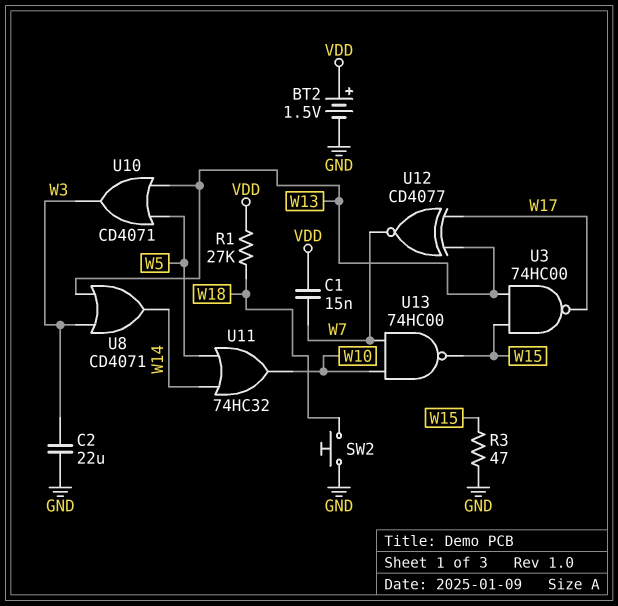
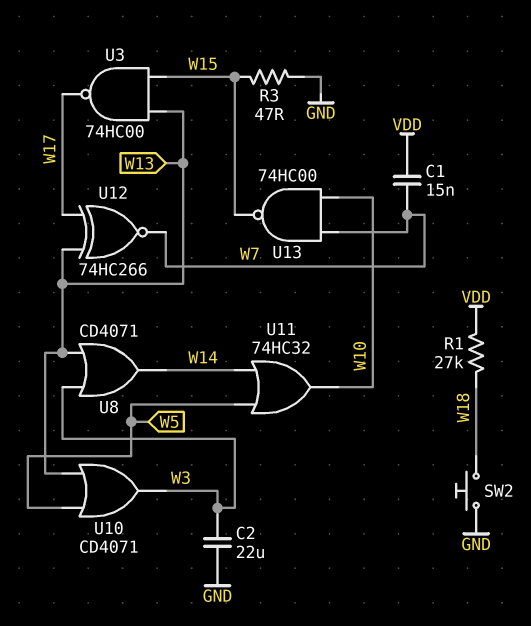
BT2: 1.5V (plus VDD, minus GND) -> none
U12: XNOR CD4077 (in W13, in W17, out W7) -> XNOR 74HC266 (in W13, in W17, out W7)

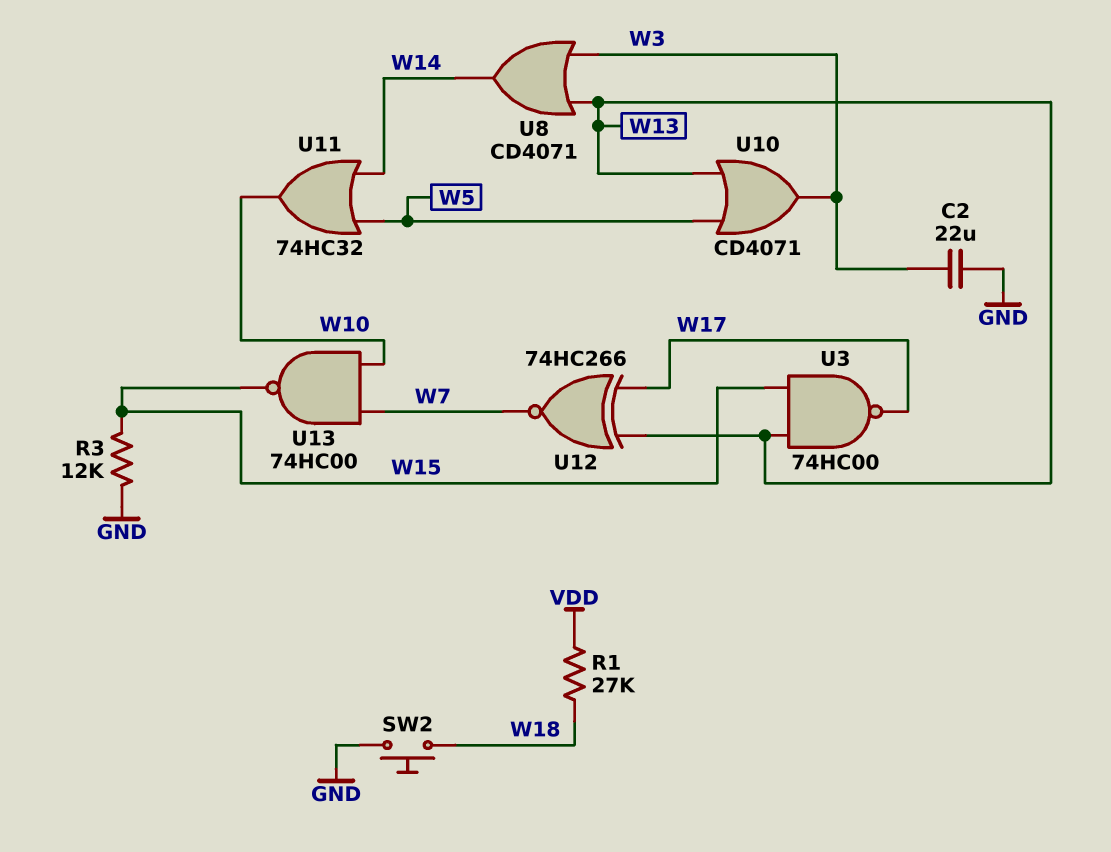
C1: 15nF (VDD, W7) -> none
R3: 47 (GND, W15) -> 12k (GND, W15)

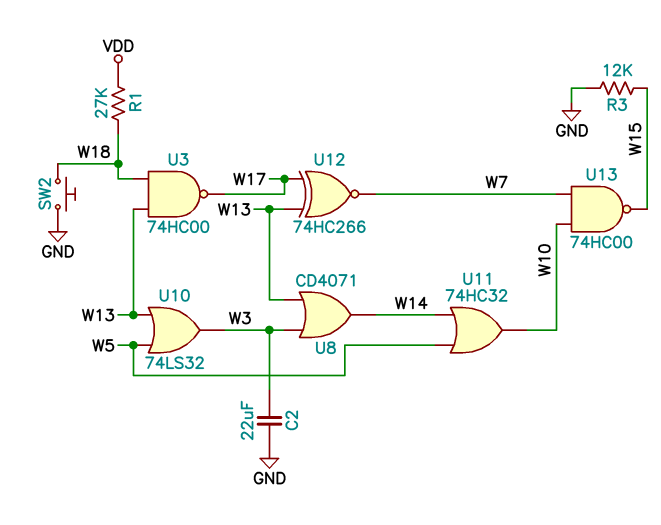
U3: NAND 74HC00 (in W13, in W15, out W17) -> NAND 74HC00 (in W13, in W18, out W17)
U10: OR CD4071 (in W5, in W13, out W3) -> OR 74LS32 (in W5, in W13, out W3)

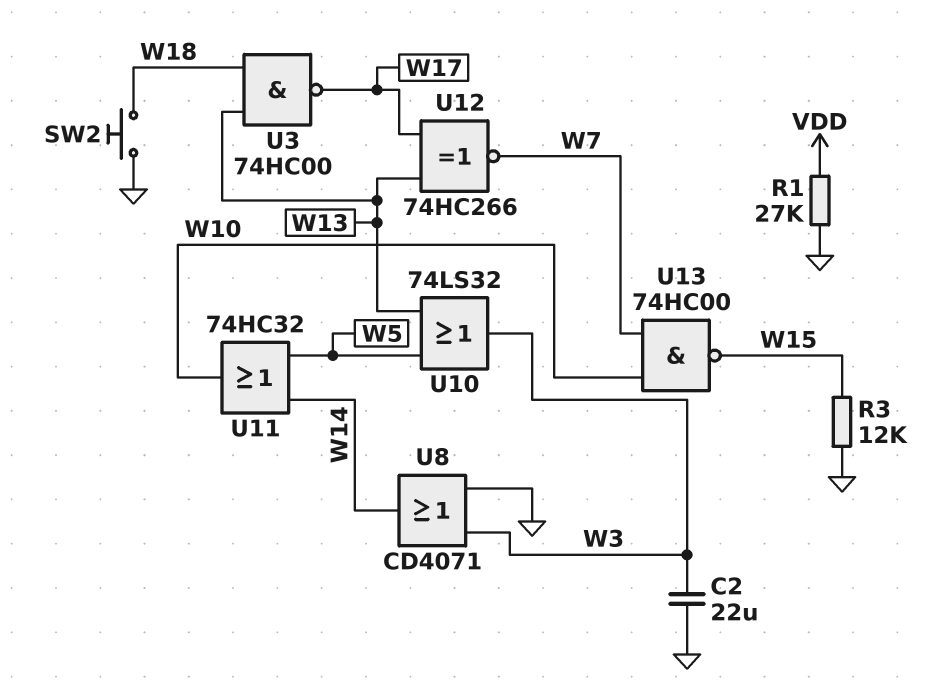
R1: 27k (VDD, W18) -> 27k (GND, VDD)
U8: OR CD4071 (in W3, in W13, out W14) -> OR CD4071 (in GND, in W3, out W14)

